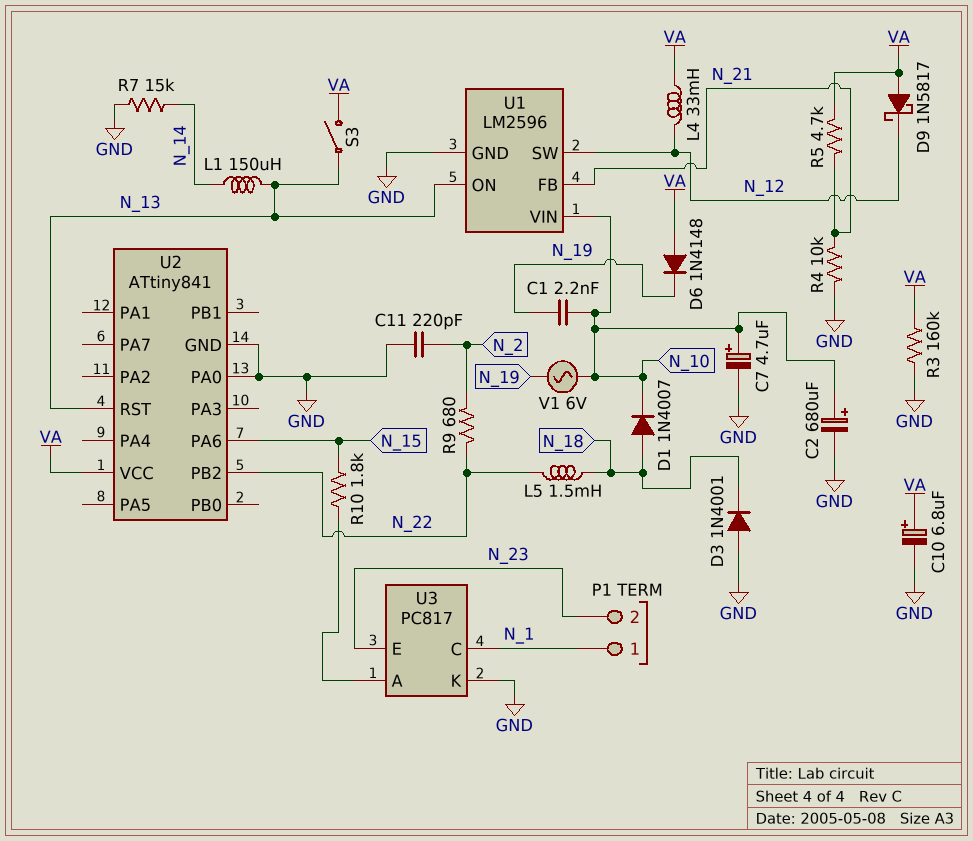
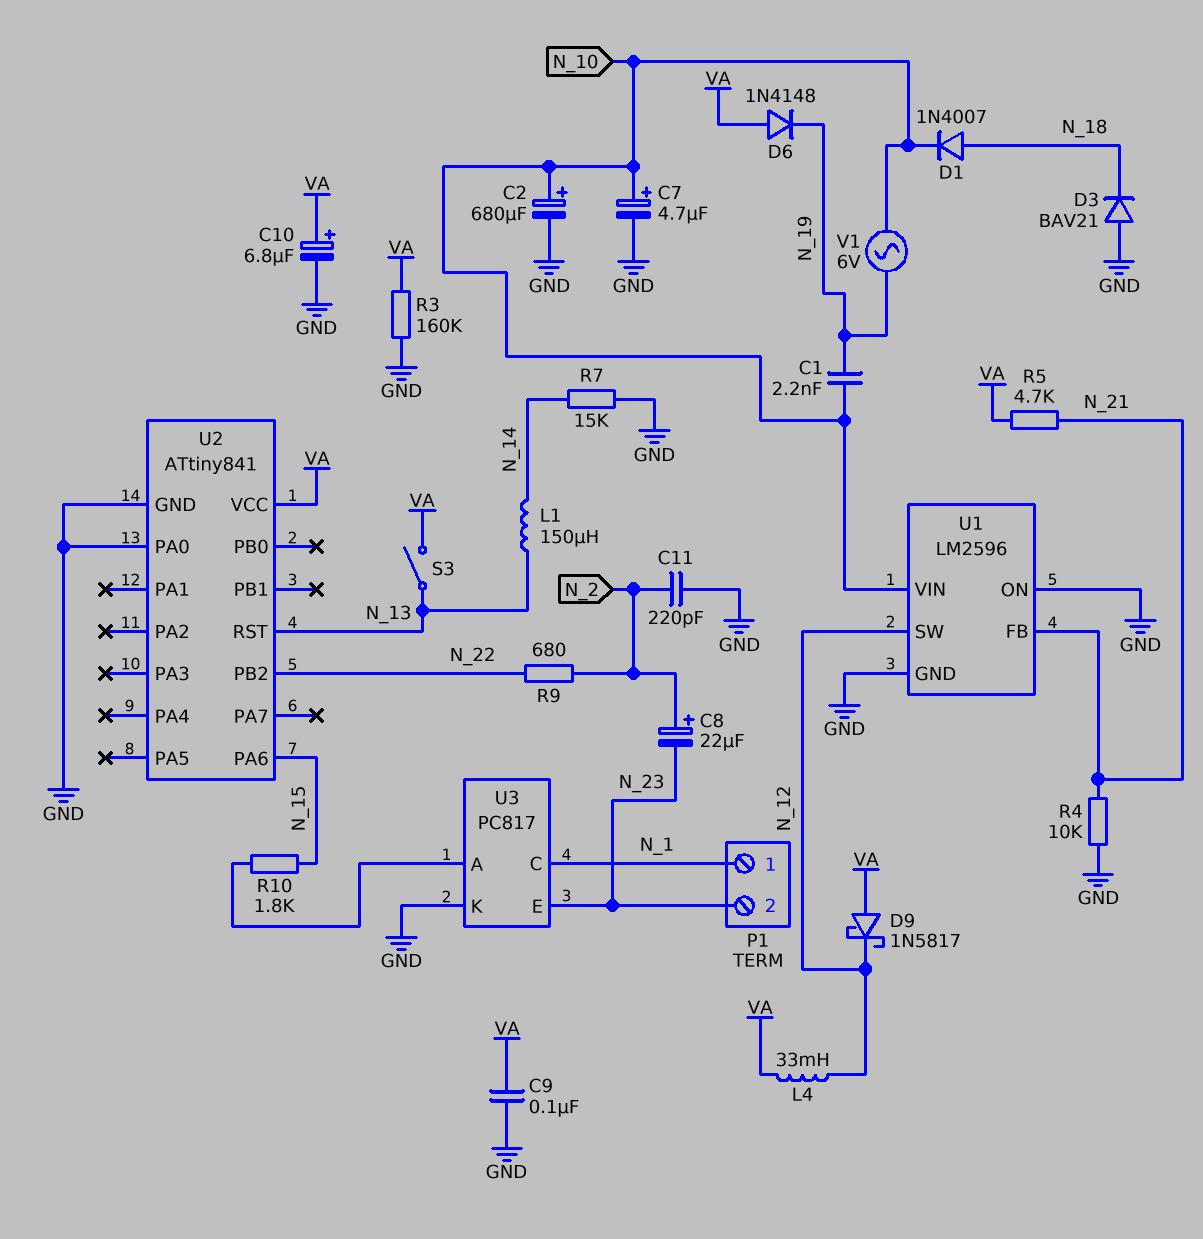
C8: none -> 22uF (plus N_2, minus N_23)
C9: none -> 100nF (GND, VA)
D3: diode 1N4001 (A GND, K N_18) -> diode BAV21 (A GND, K N_18)
L5: 1.5mH (N_18, N_22) -> none
U1 pin ON: N_13 -> GND

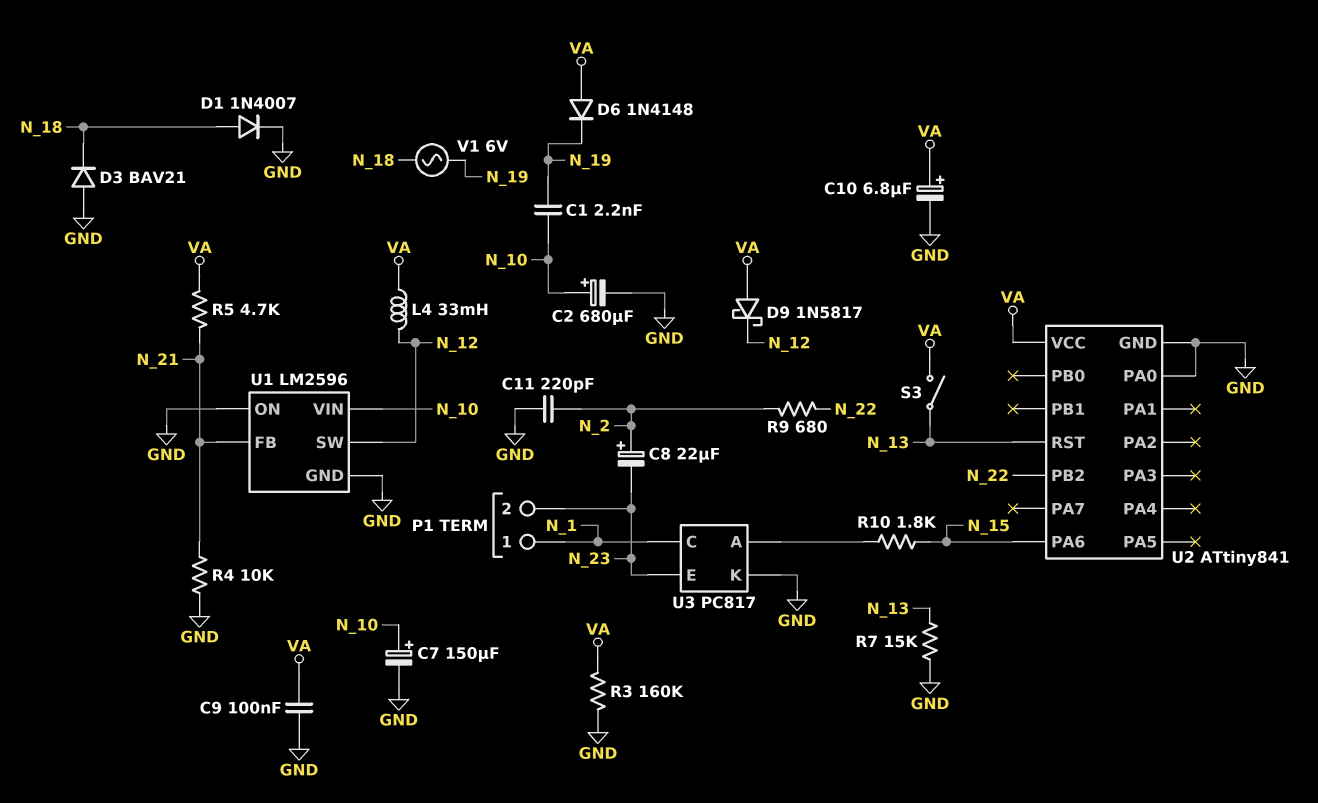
C7: 4.7uF (plus N_10, minus GND) -> 150uF (plus N_10, minus GND)
D1: diode 1N4007 (A N_18, K N_10) -> diode 1N4007 (A N_18, K GND)
L1: 150uH (N_13, N_14) -> none
R7: 15k (GND, N_14) -> 15k (GND, N_13)
V1: AC 6V (N_10, N_19) -> AC 6V (N_18, N_19)

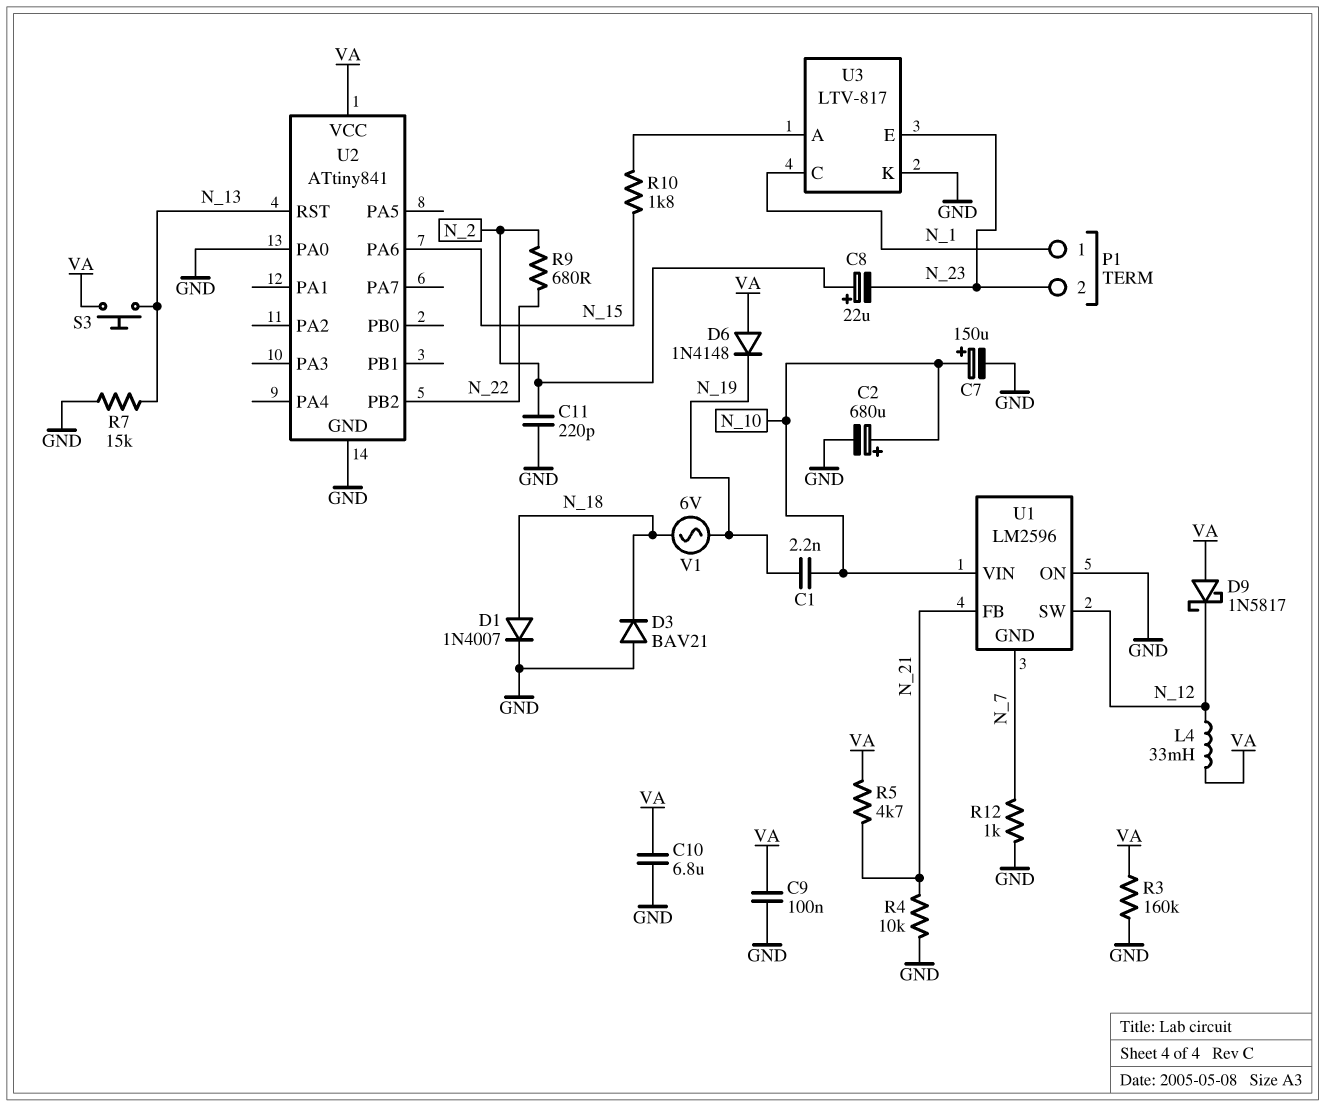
C10: 6.8uF (plus VA, minus GND) -> 6.8uF (GND, VA)
R12: none -> 1k (GND, N_7)
S3: switch (N_13, VA) -> button (N_13, VA)
U1 pin GND: GND -> N_7
U3: PC817 -> LTV-817

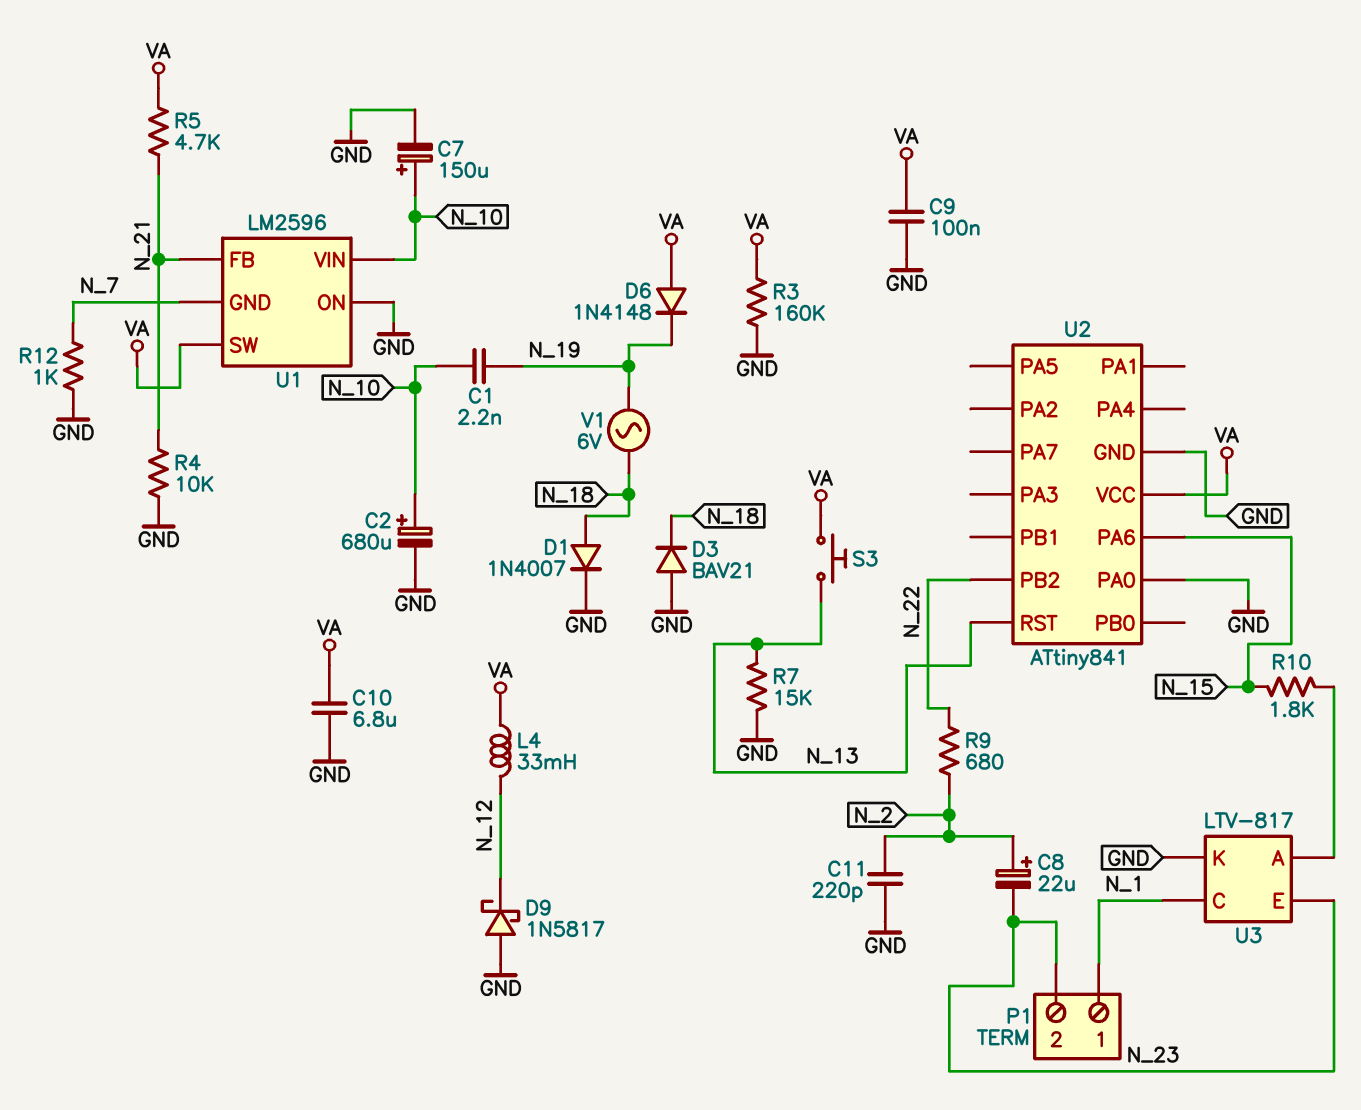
D9: schottky 1N5817 (A VA, K N_12) -> schottky 1N5817 (A GND, K N_12)
U1 pin SW: N_12 -> VA

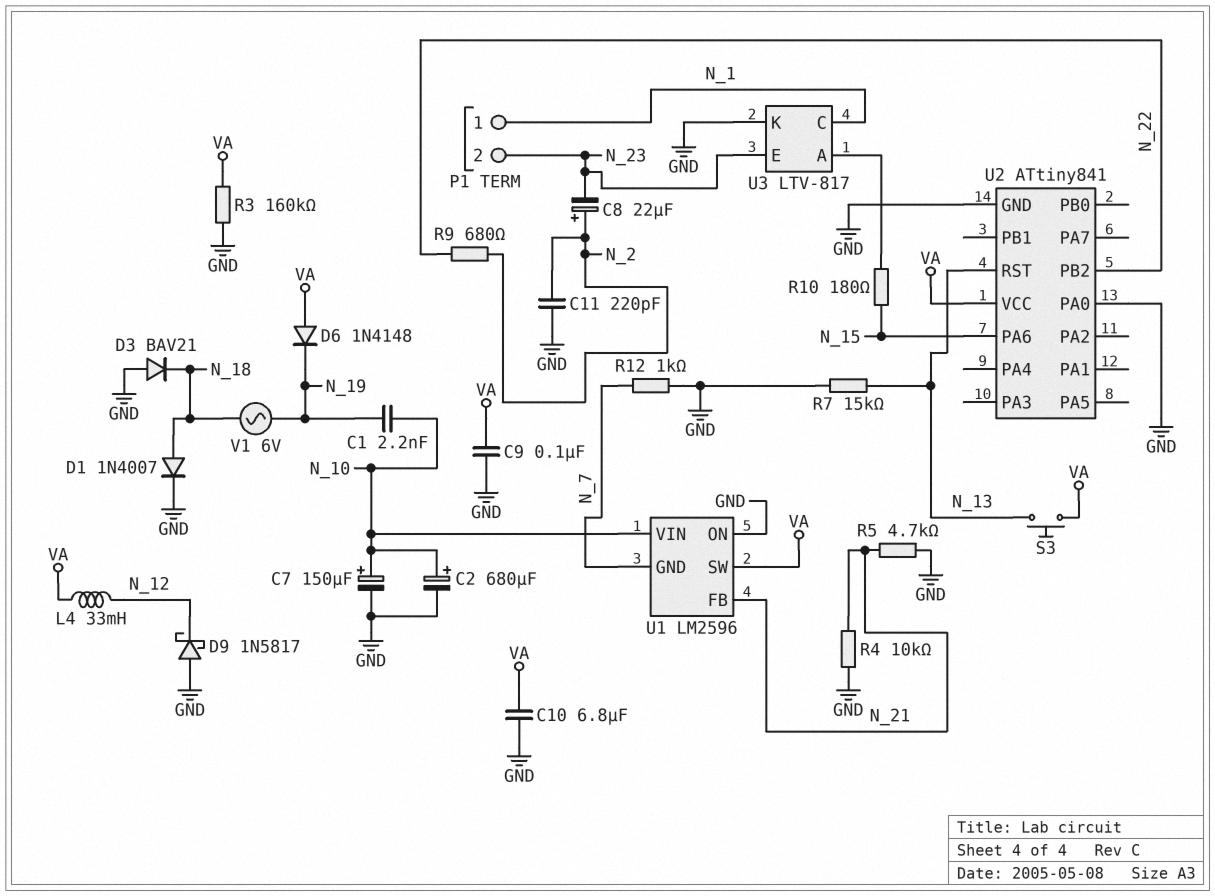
R5: 4.7k (N_21, VA) -> 4.7k (GND, N_21)
R10: 1.8k (N_15, U3/A) -> 180 (N_15, U3/A)

